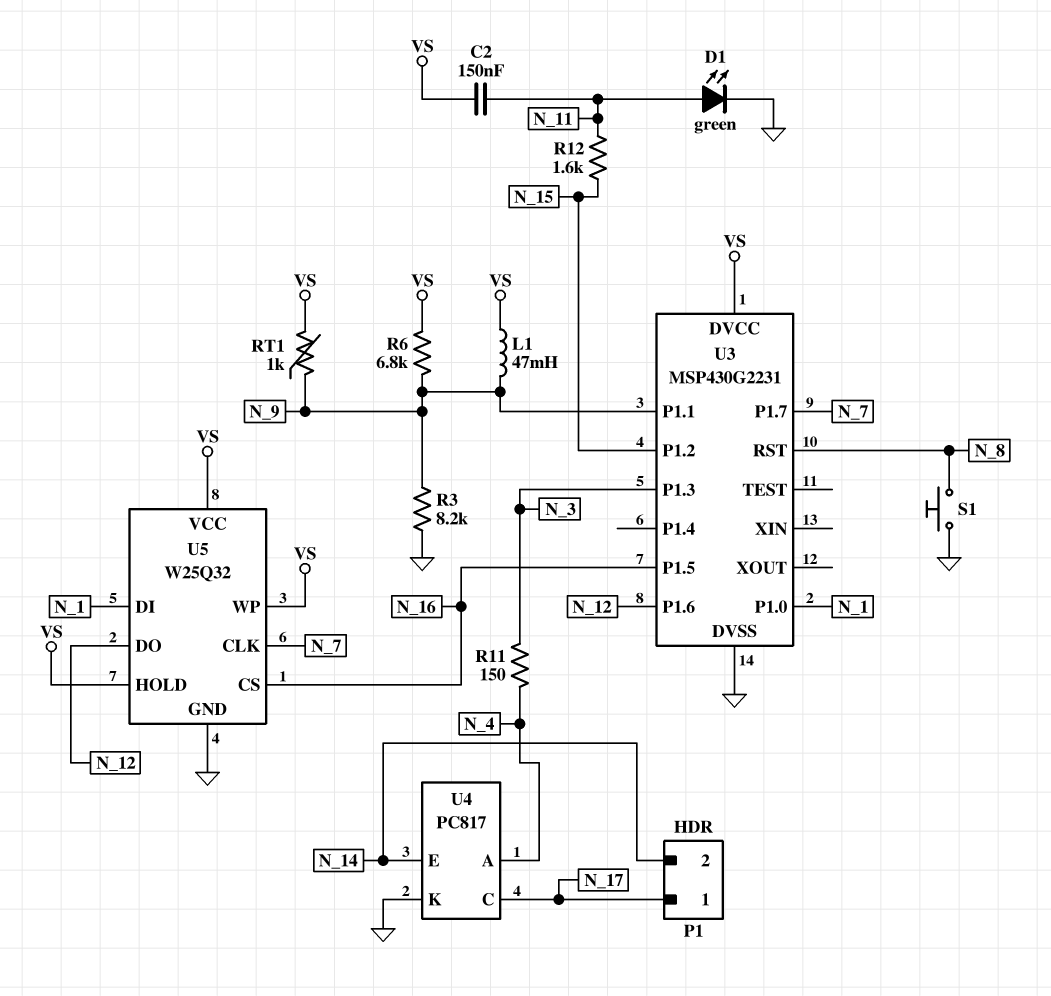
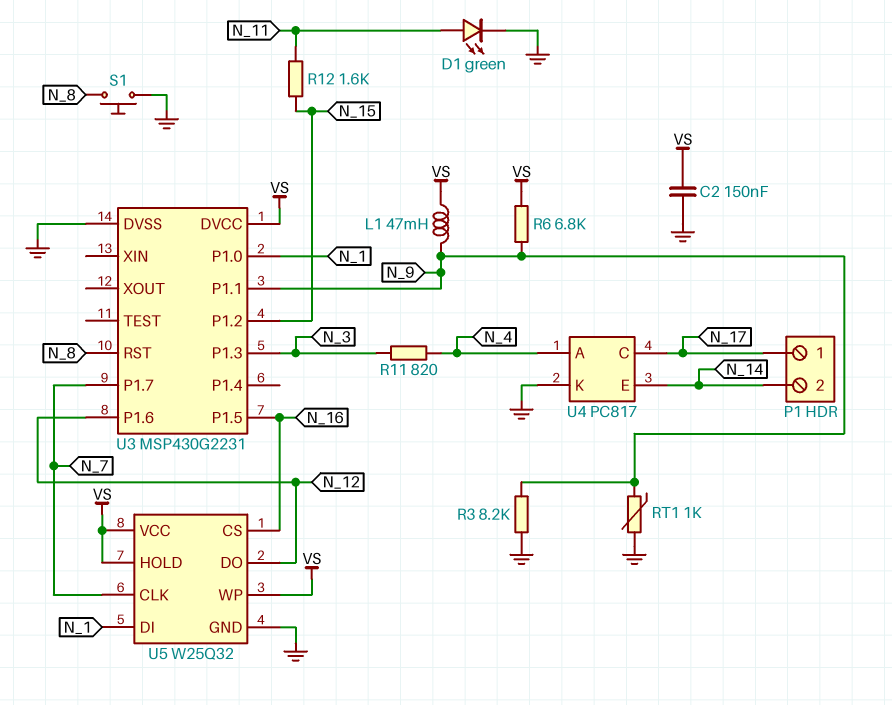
C2: 150nF (N_11, VS) -> 150nF (GND, VS)
R11: 150 (N_3, N_4) -> 820 (N_3, N_4)
RT1: 1k (N_9, VS) -> 1k (GND, N_9)

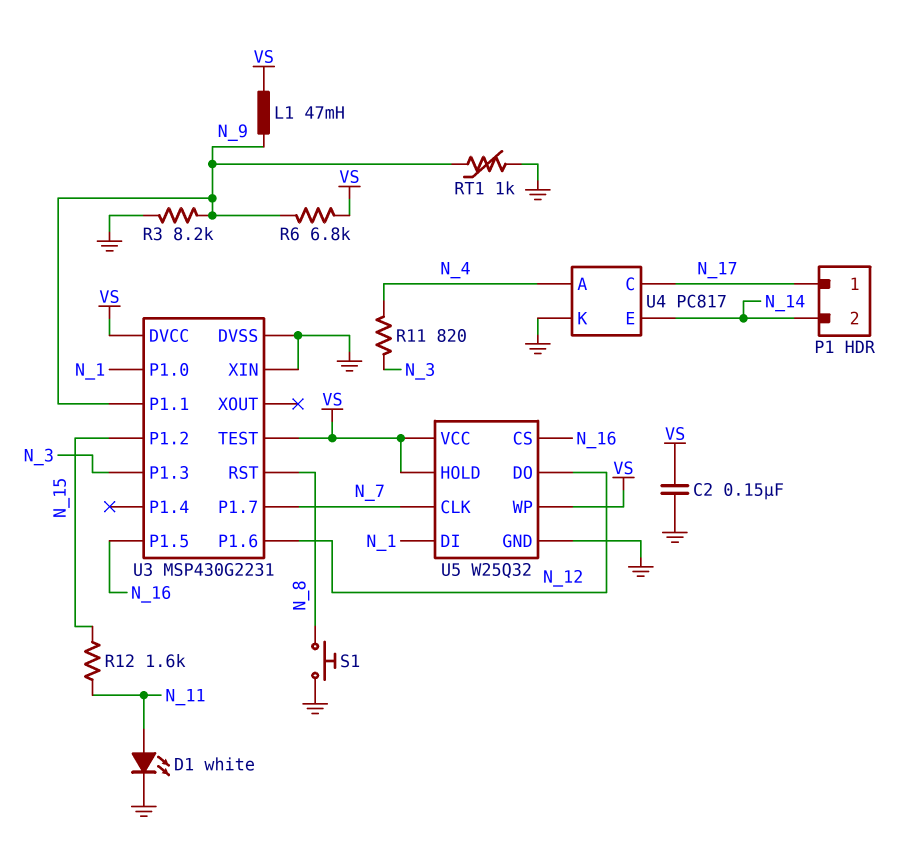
D1: LED green (A N_11, K GND) -> LED white (A N_11, K GND)
U3 pin TEST: none -> VS
U3 pin XIN: none -> GND

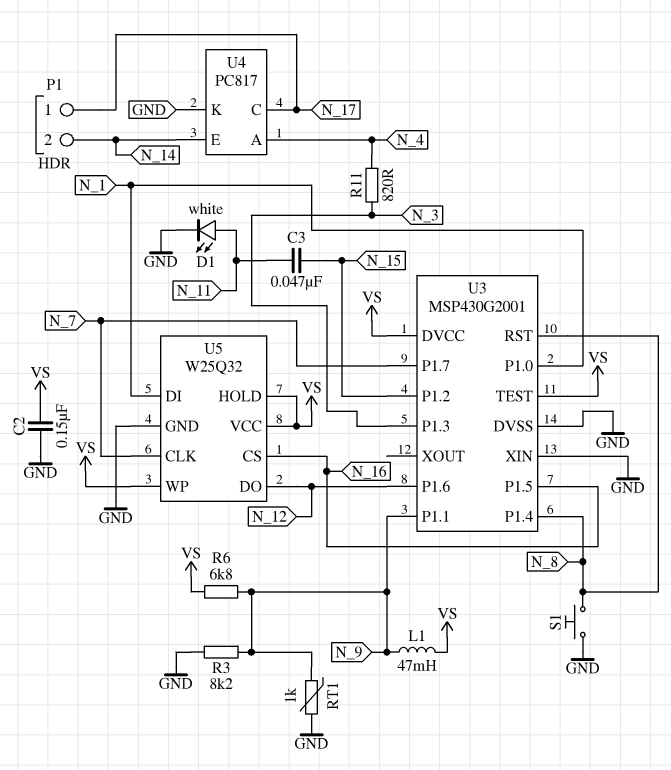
C3: none -> 47nF (N_11, N_15)
R12: 1.6k (N_11, N_15) -> none
U3: MSP430G2231 -> MSP430G2001
U3 pin P1.4: none -> N_8

